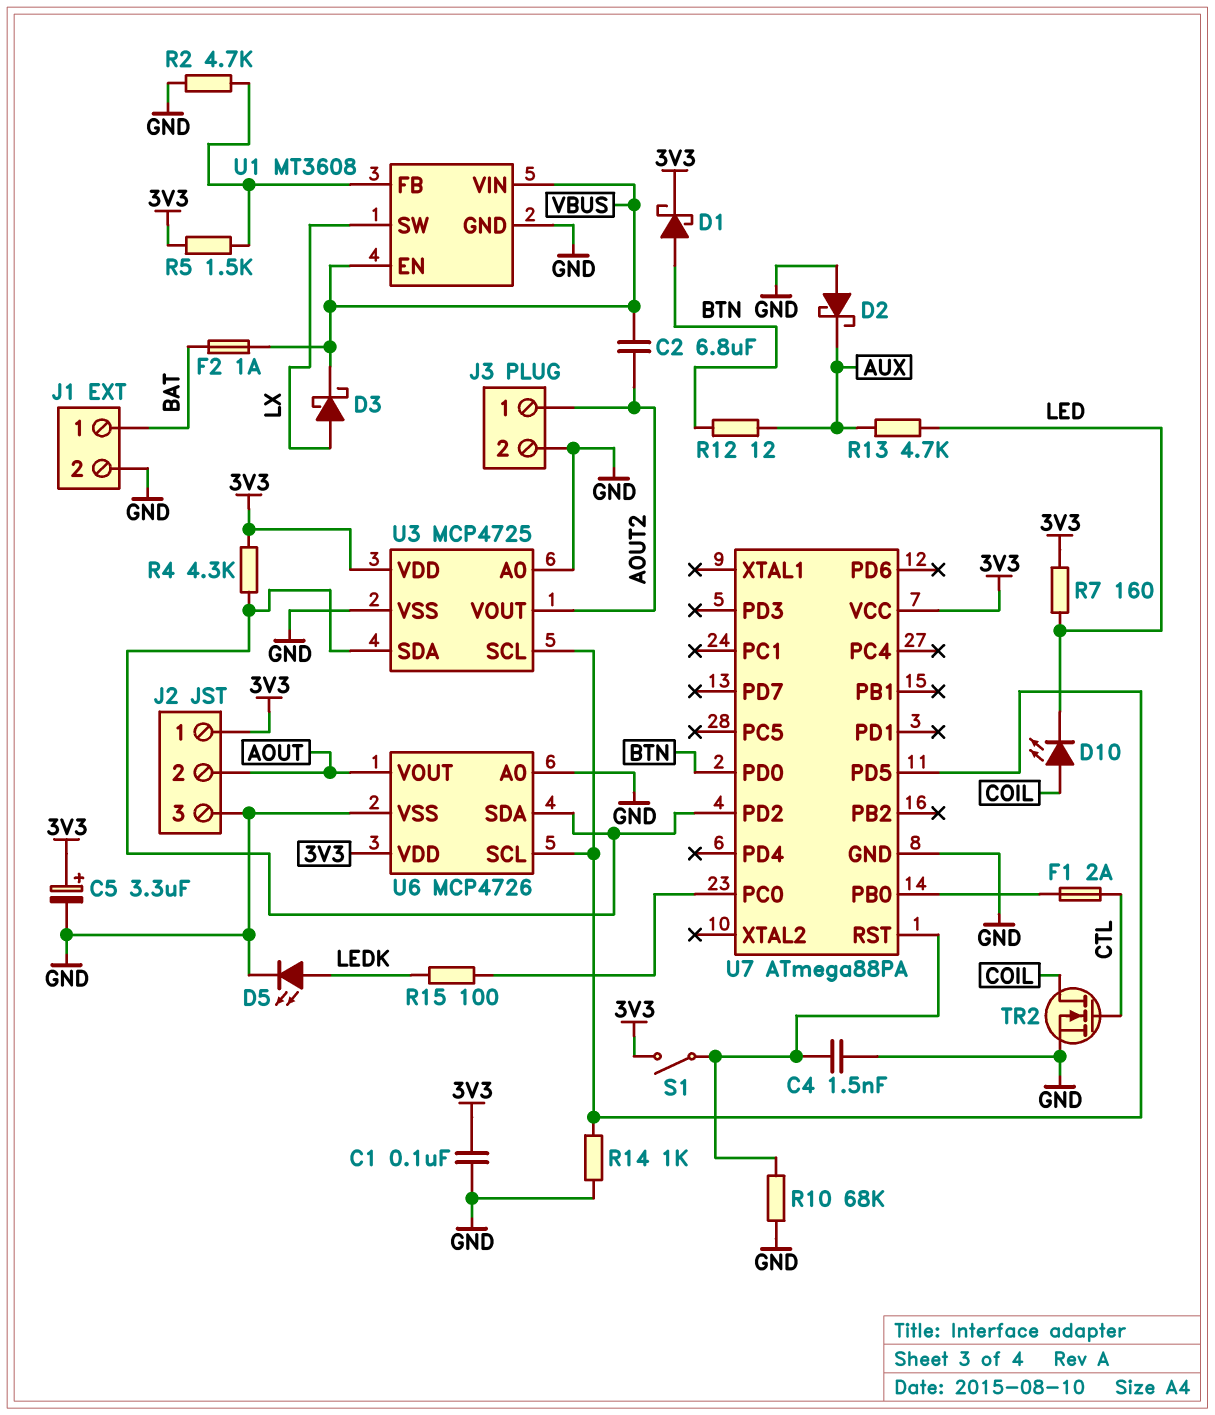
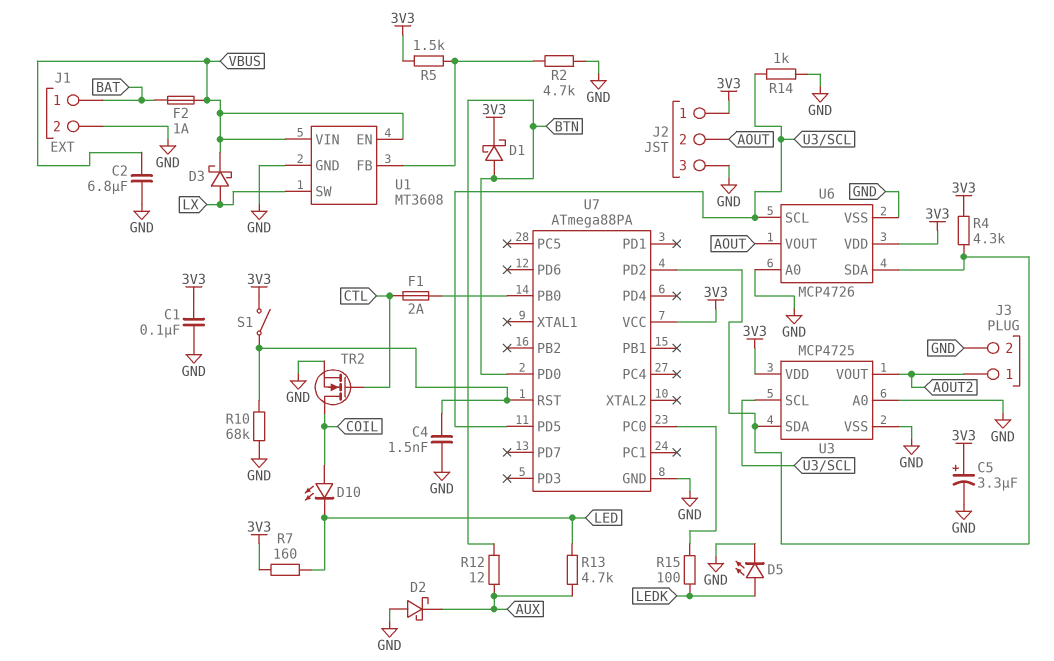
C2: 6.8uF (AOUT2, VBUS) -> 6.8uF (GND, VBUS)

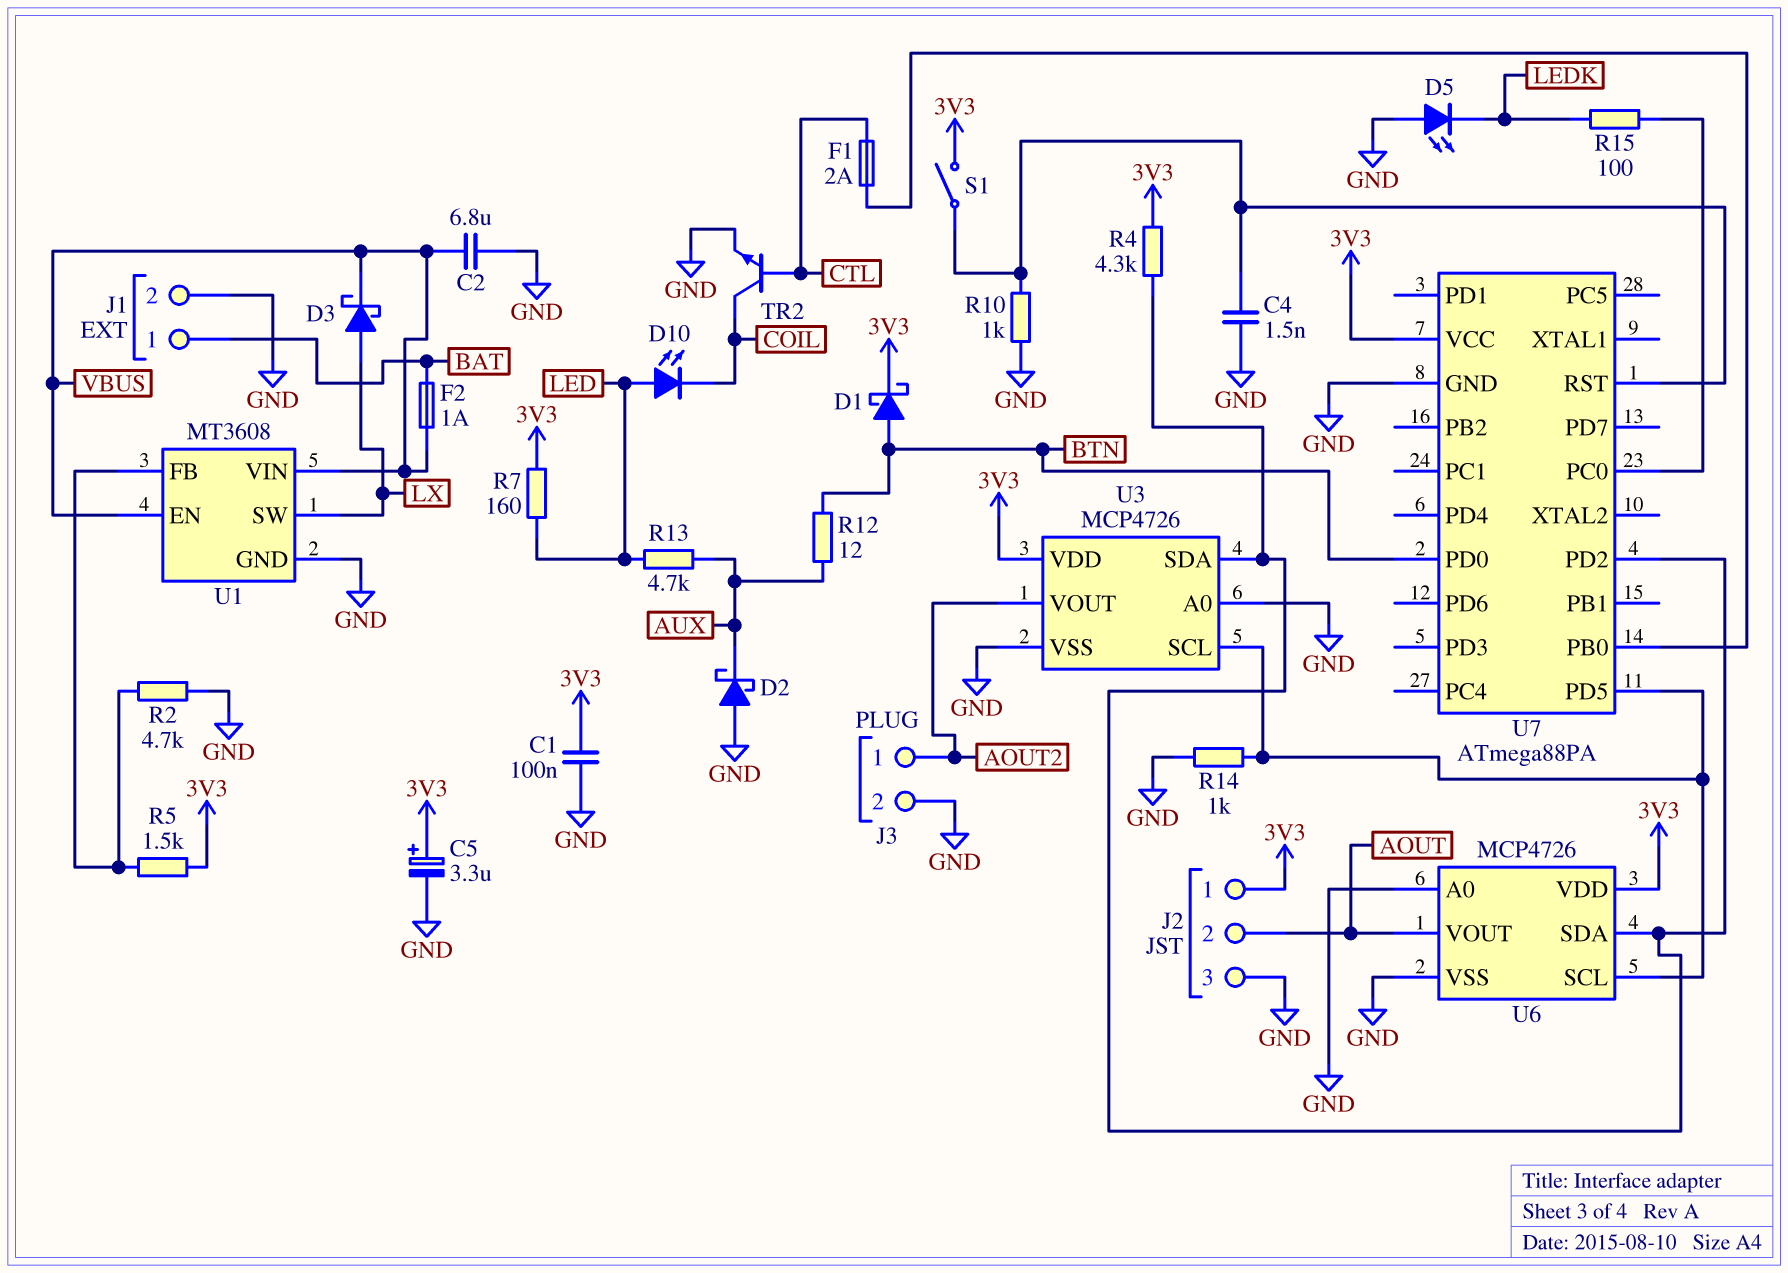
D5: LED (A LEDK, K GND) -> LED (A GND, K LEDK)
D10: LED (A COIL, K LED) -> LED (A LED, K COIL)
R10: 68k (GND, U7/RST) -> 1k (GND, U7/RST)
TR2: NMOS (G CTL, D COIL, S GND) -> NPN (B CTL, C COIL, E GND)
U3: MCP4725 -> MCP4726

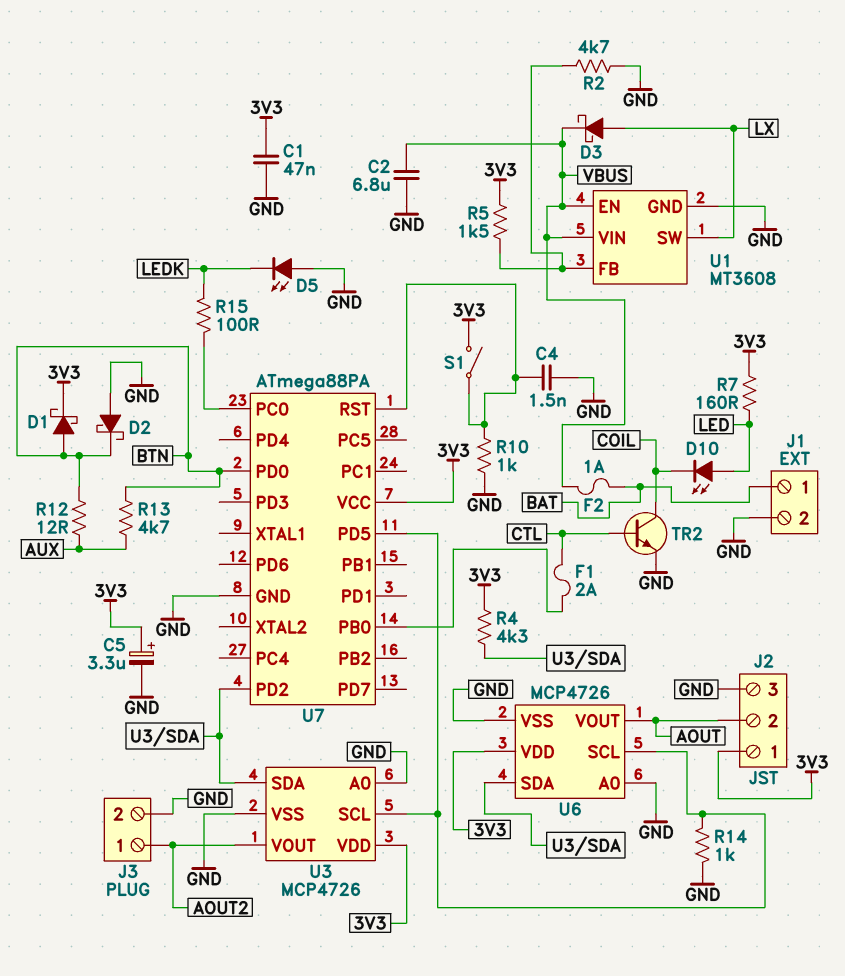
C1: 100nF (3V3, GND) -> 47nF (3V3, GND)
D2: schottky (A GND, K AUX) -> schottky (A GND, K BTN)
R13: 4.7k (AUX, LED) -> 4.7k (AUX, BTN)

